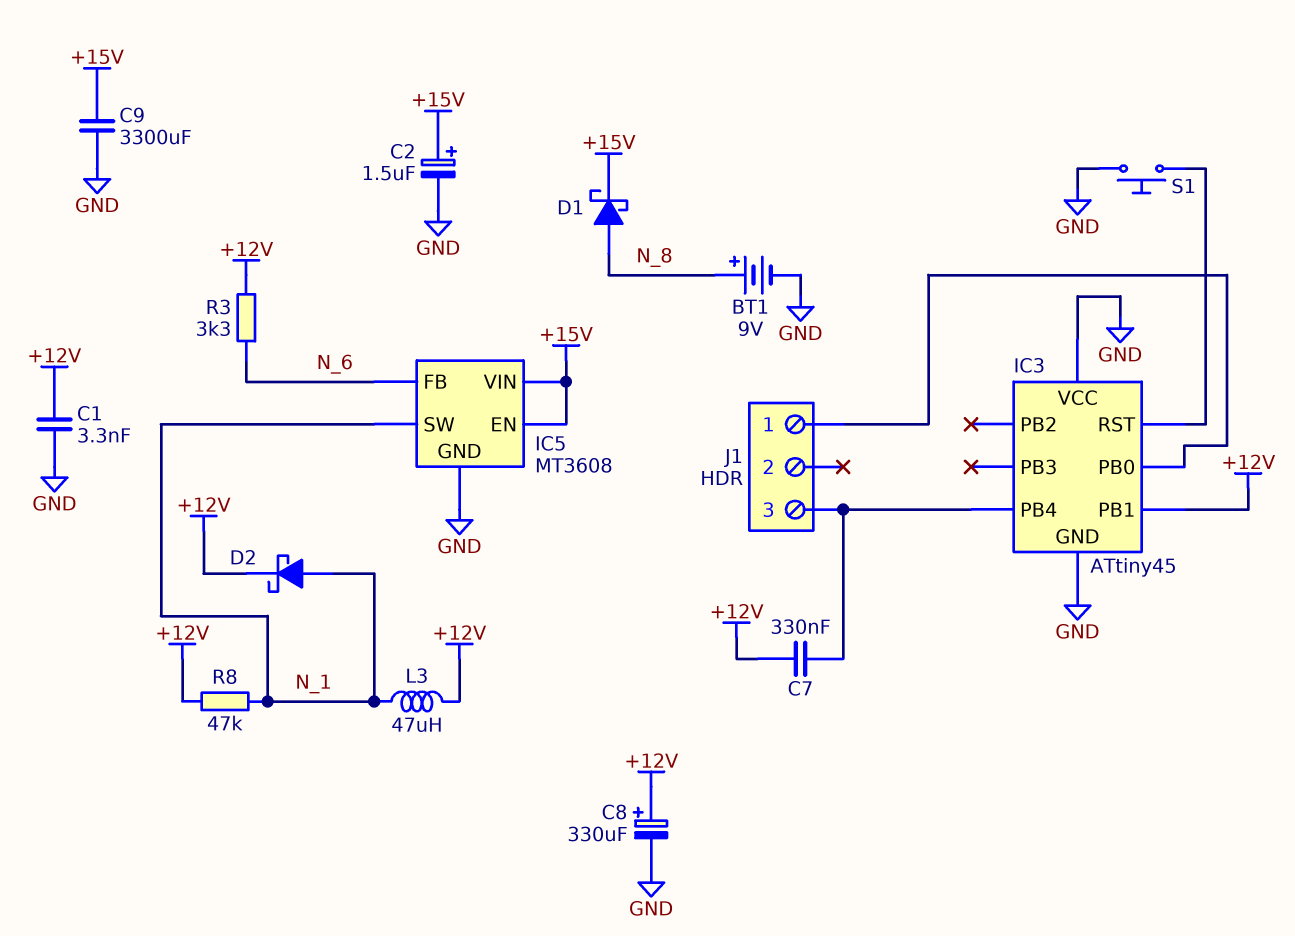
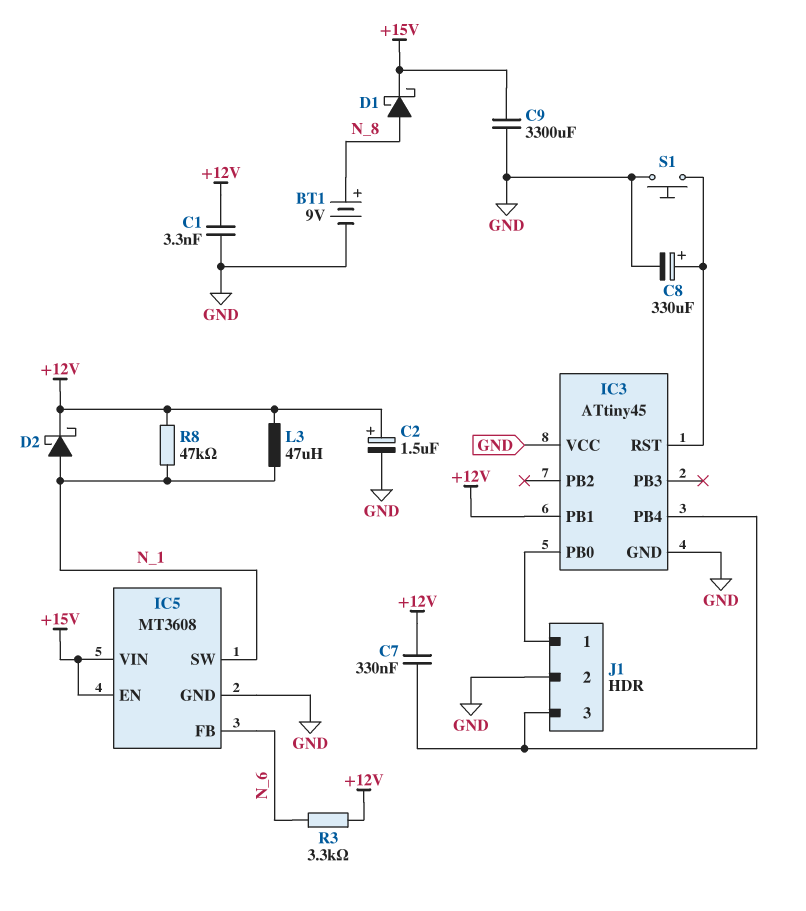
C2: 1.5uF (plus +15V, minus GND) -> 1.5uF (plus +12V, minus GND)
C8: 330uF (plus +12V, minus GND) -> 330uF (plus IC3/RST, minus GND)
J1 pin 2: none -> GND

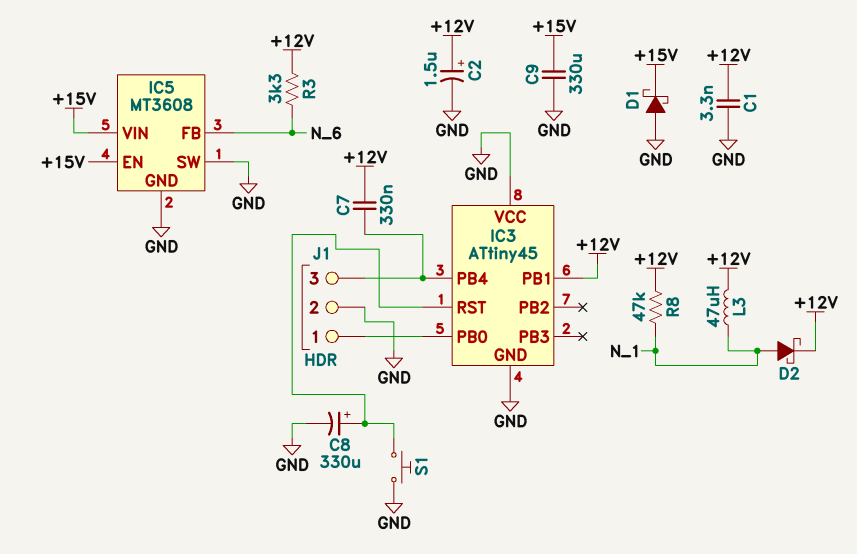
BT1: 9V (plus N_8, minus GND) -> none
C9: 3300uF (+15V, GND) -> 330uF (+15V, GND)
D1: schottky (A N_8, K +15V) -> schottky (A GND, K +15V)
IC5 pin SW: N_1 -> GND

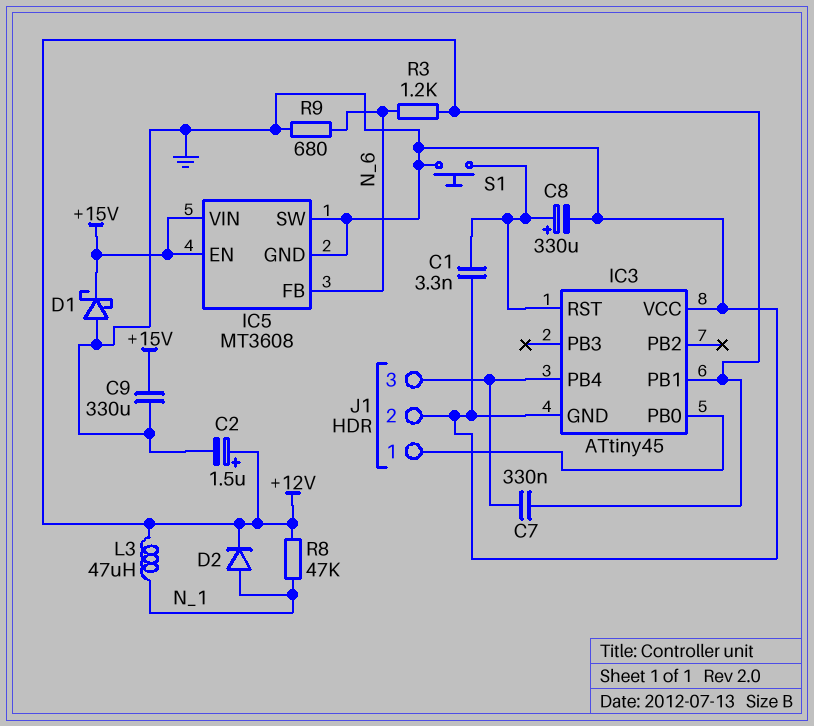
C1: 3.3nF (+12V, GND) -> 3.3nF (GND, IC3/RST)
D2: schottky (A N_1, K +12V) -> diode (A N_1, K +12V)
R3: 3.3k (+12V, N_6) -> 1.2k (+12V, N_6)
R9: none -> 680 (GND, N_6)

